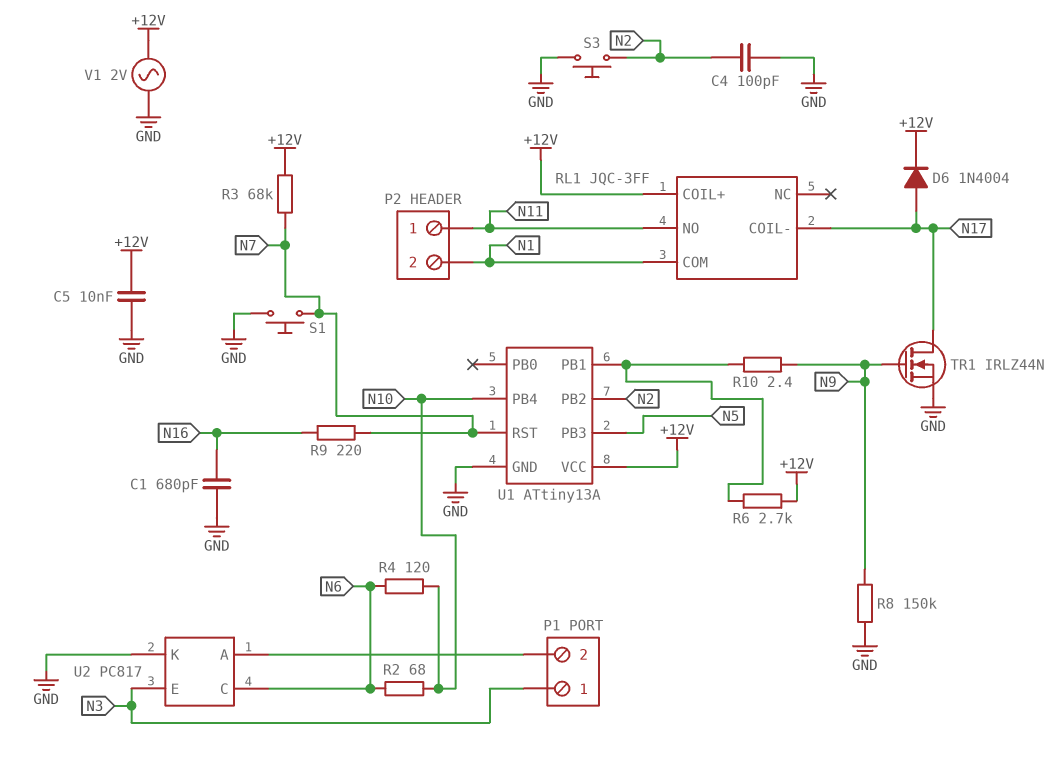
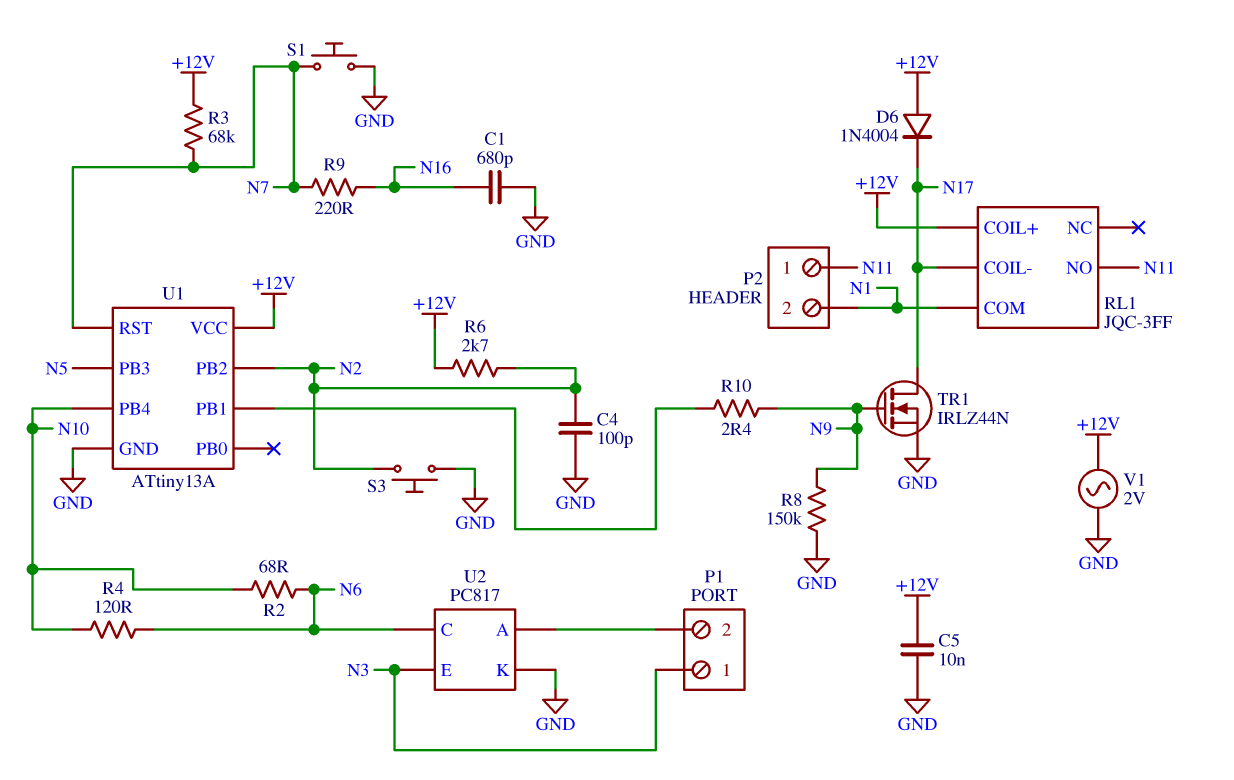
D6: diode 1N4004 (A N17, K +12V) -> diode 1N4004 (A +12V, K N17)
R6: 2.7k (+12V, U1/PB1) -> 2.7k (+12V, N2)

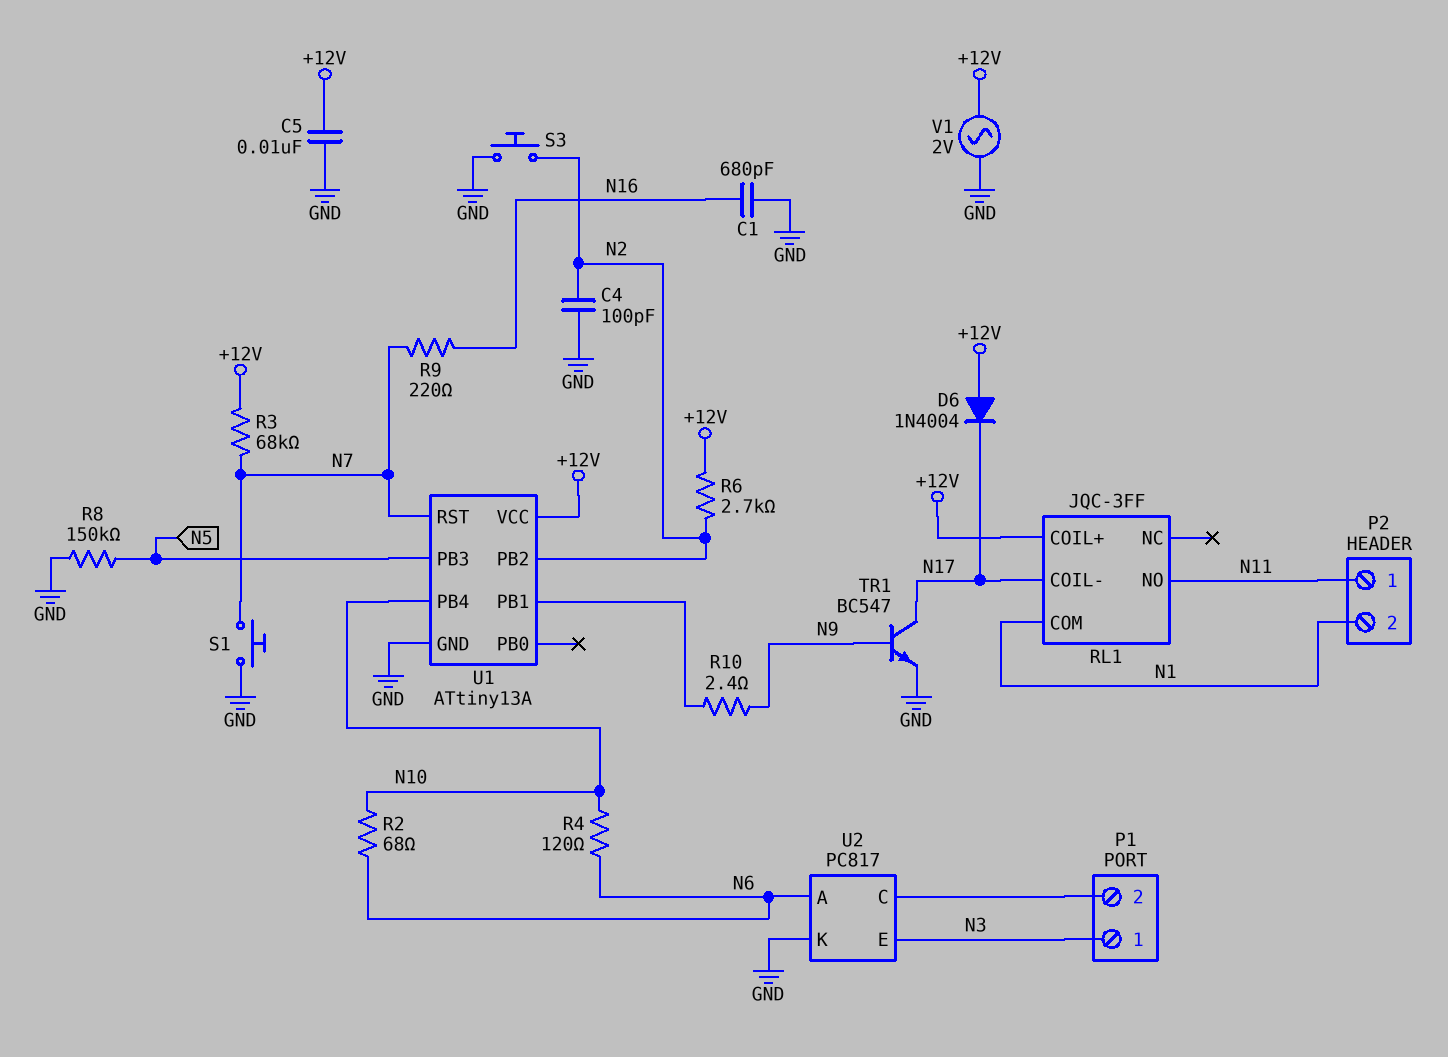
R8: 150k (GND, N9) -> 150k (GND, N5)
TR1: NMOS IRLZ44N (G N9, D N17, S GND) -> NPN BC547 (B N9, C N17, E GND)
U2 pin A: P1/2 -> N6
U2 pin C: N6 -> P1/2

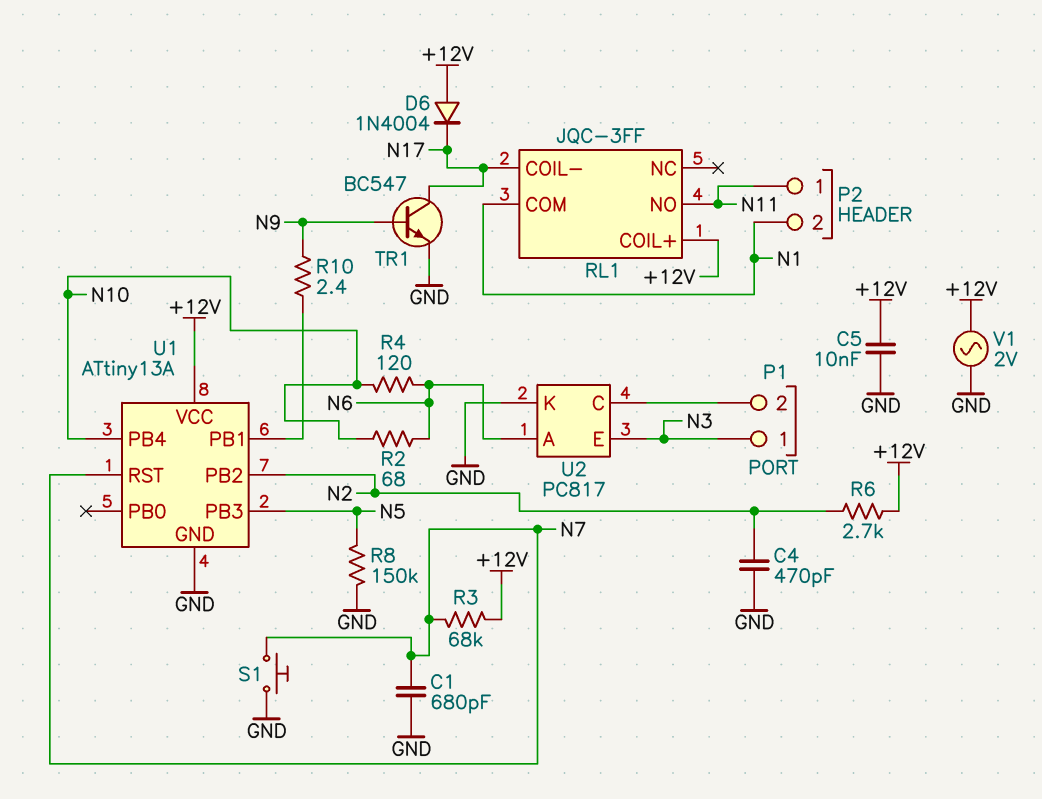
C1: 680pF (GND, N16) -> 680pF (GND, N7)
C4: 100pF (GND, N2) -> 470pF (GND, N2)
R9: 220 (N7, N16) -> none
S3: button (GND, N2) -> none

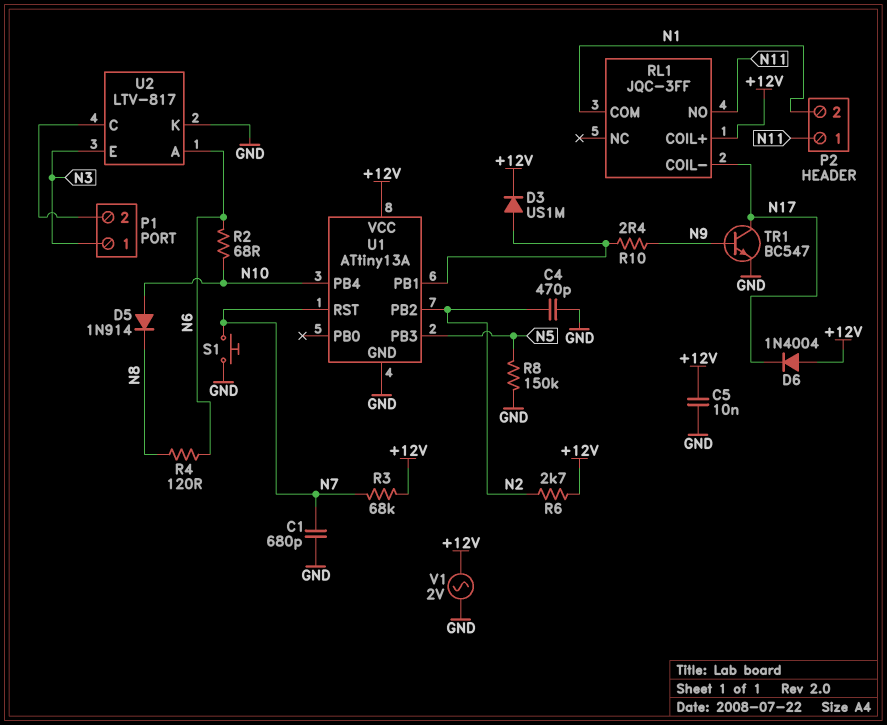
D3: none -> diode US1M (A U1/PB1, K +12V)
D5: none -> diode 1N914 (A N10, K N8)
R4: 120 (N6, N10) -> 120 (N6, N8)
U2: PC817 -> LTV-817

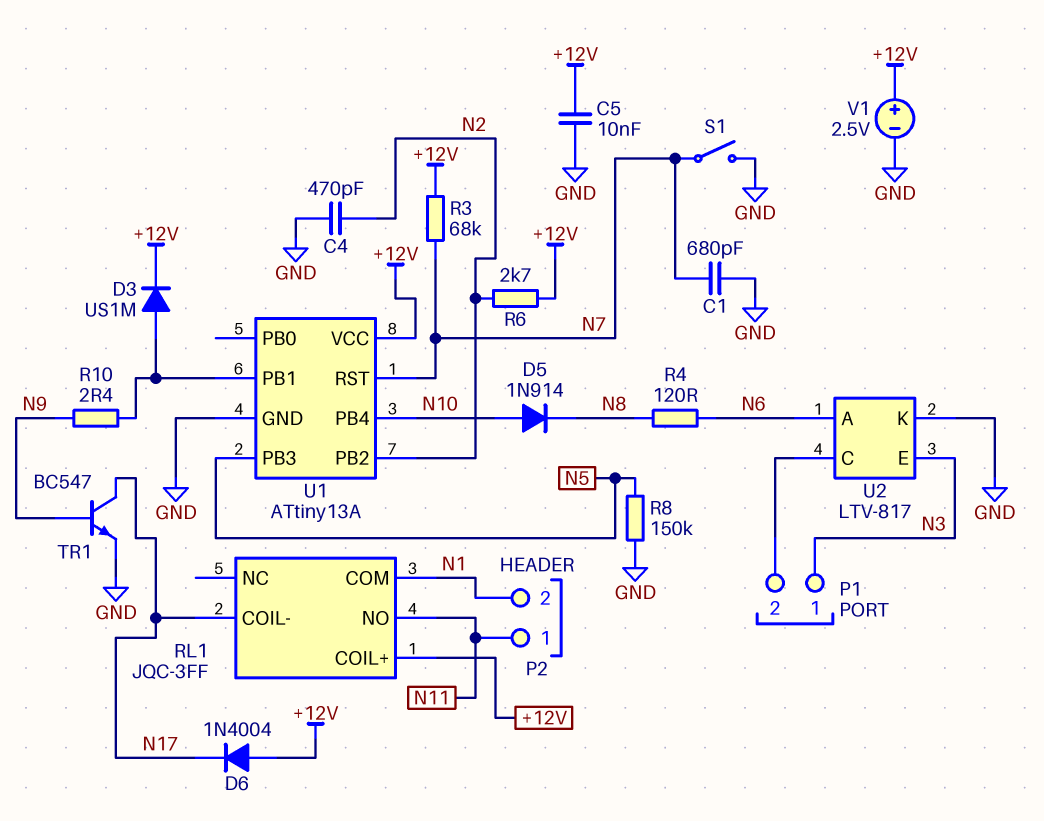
R2: 68 (N6, N10) -> none
S1: button (GND, N7) -> switch (GND, N7)
V1: AC 2V (+12V, GND) -> 2.5V (plus +12V, minus GND)

